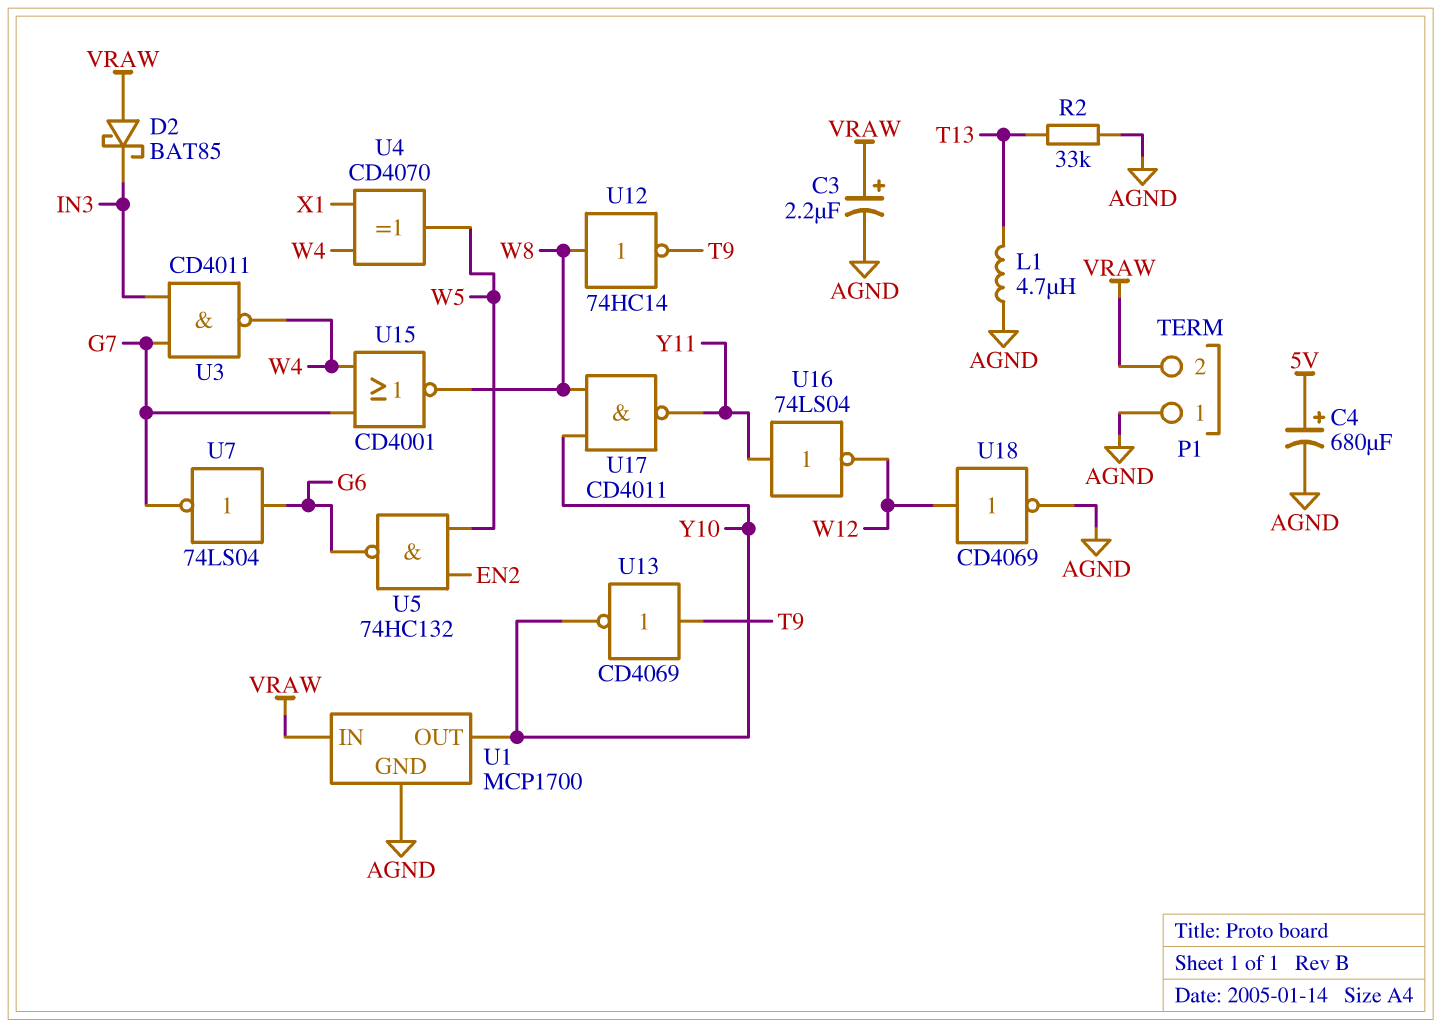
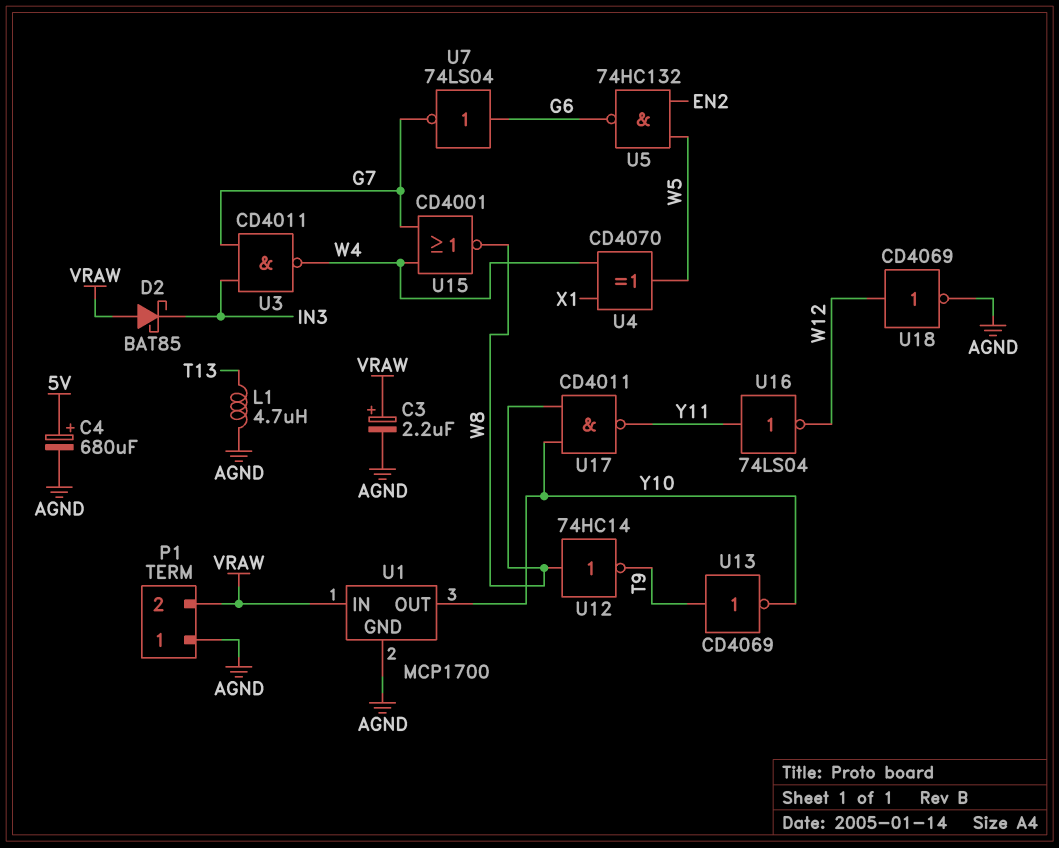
R2: 33k (AGND, T13) -> none

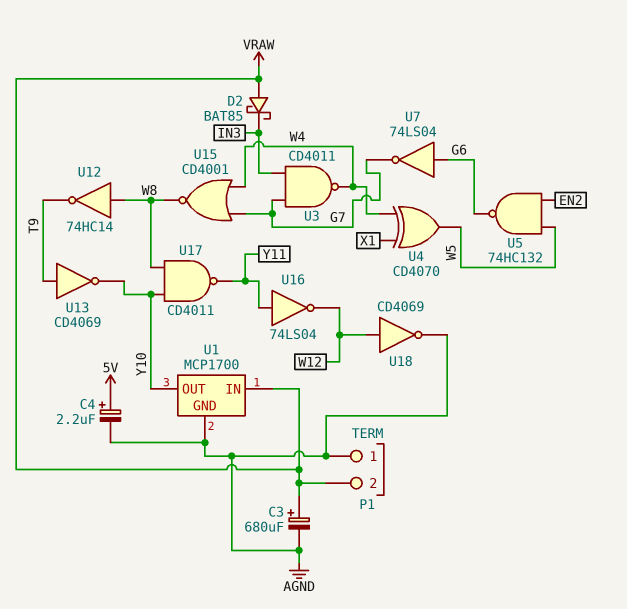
C3: 2.2uF (plus VRAW, minus AGND) -> 680uF (plus VRAW, minus AGND)
C4: 680uF (plus 5V, minus AGND) -> 2.2uF (plus 5V, minus AGND)
L1: 4.7uH (AGND, T13) -> none

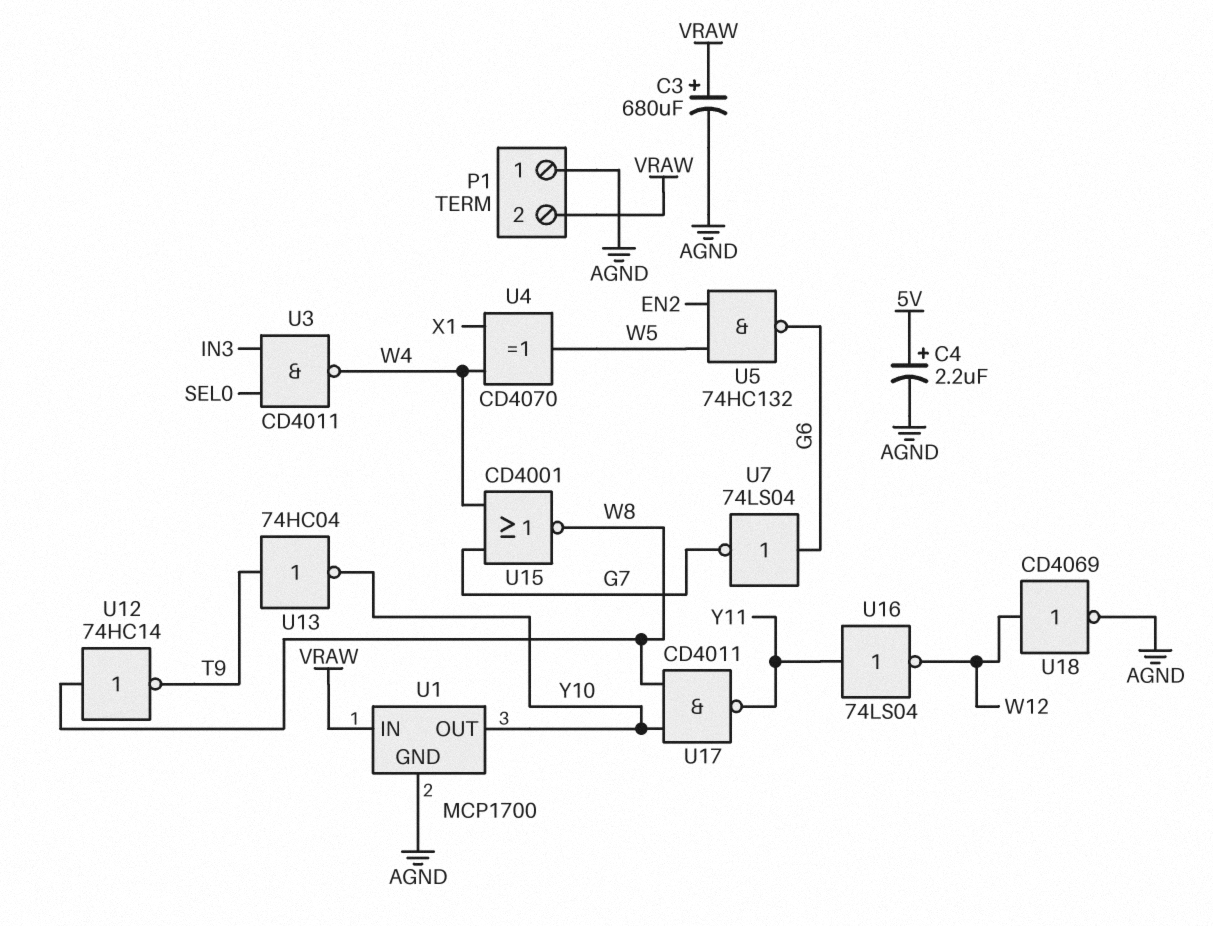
D2: schottky BAT85 (A VRAW, K IN3) -> none
U3: NAND CD4011 (in G7, in IN3, out W4) -> NAND CD4011 (in IN3, in SEL0, out W4)
U13: NOT CD4069 (in T9, out Y10) -> NOT 74HC04 (in T9, out Y10)

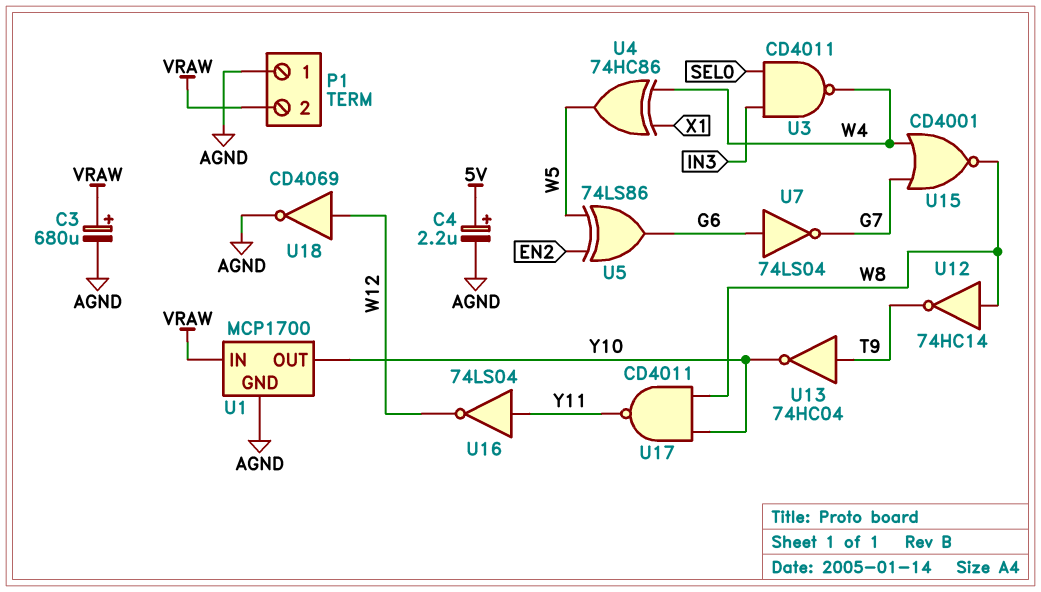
U4: XOR CD4070 (in W4, in X1, out W5) -> XOR 74HC86 (in W4, in X1, out W5)
U5: NAND 74HC132 (in EN2, in W5, out G6) -> XOR 74LS86 (in EN2, in W5, out G6)

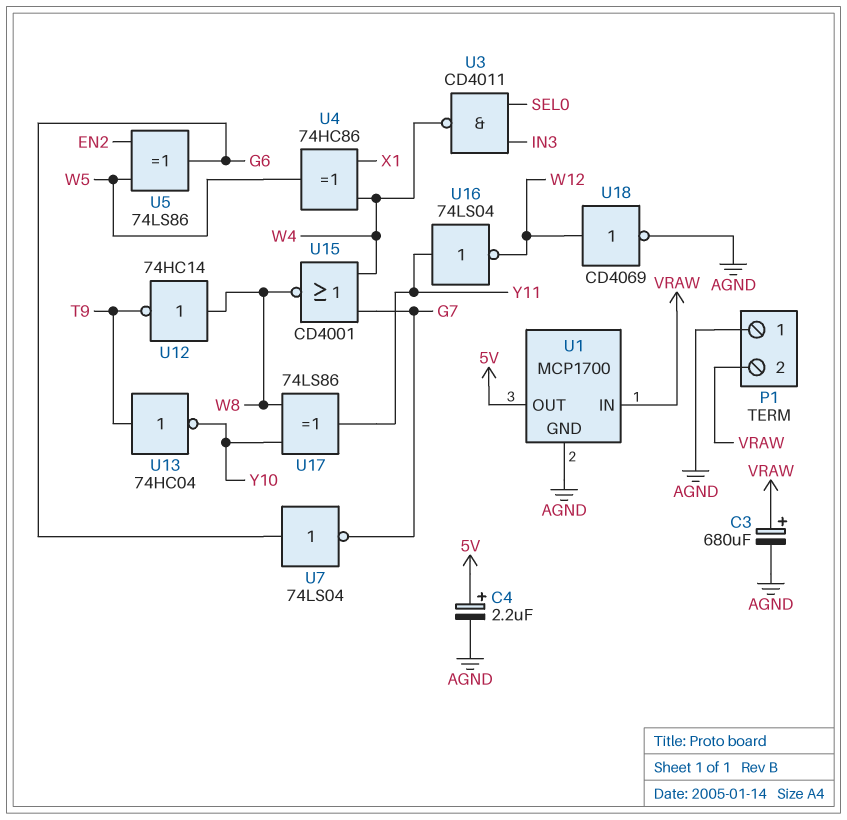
U1 pin OUT: Y10 -> 5V
U17: NAND CD4011 (in W8, in Y10, out Y11) -> XOR 74LS86 (in W8, in Y10, out Y11)

